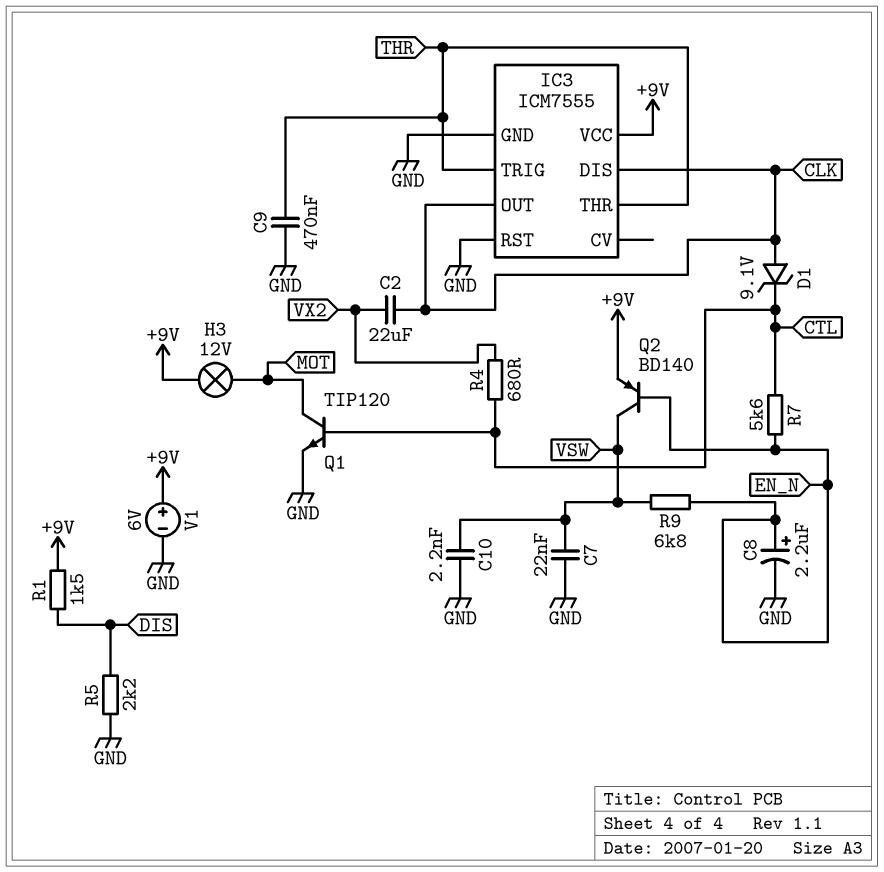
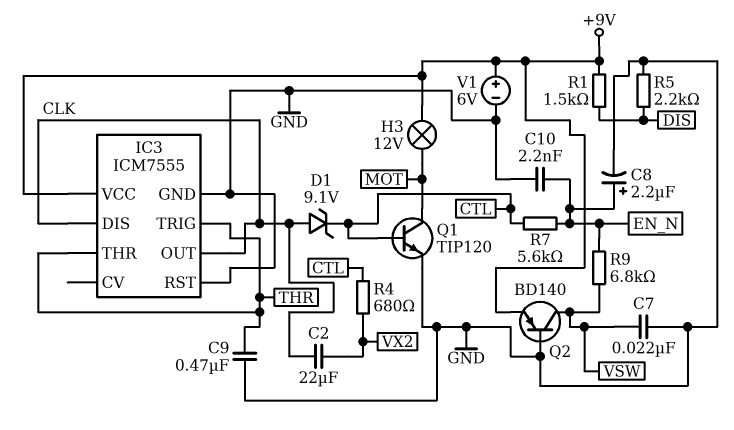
C10: 2.2nF (GND, VSW) -> 2.2nF (EN_N, GND)
Q2: PNP BD140 (B EN_N, C VSW, E +9V) -> PNP BD140 (B GND, C VSW, E +9V)

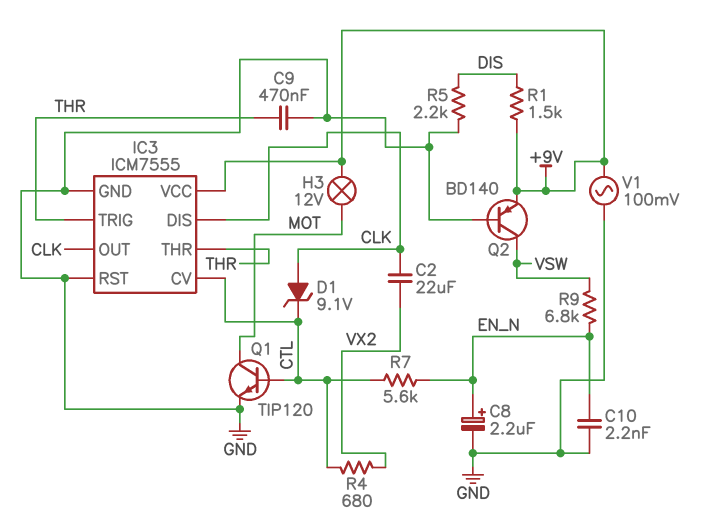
C7: 22nF (GND, VSW) -> none
IC3 pin CV: none -> CTL
V1: 6V (plus +9V, minus GND) -> AC 100mV (+9V, GND)

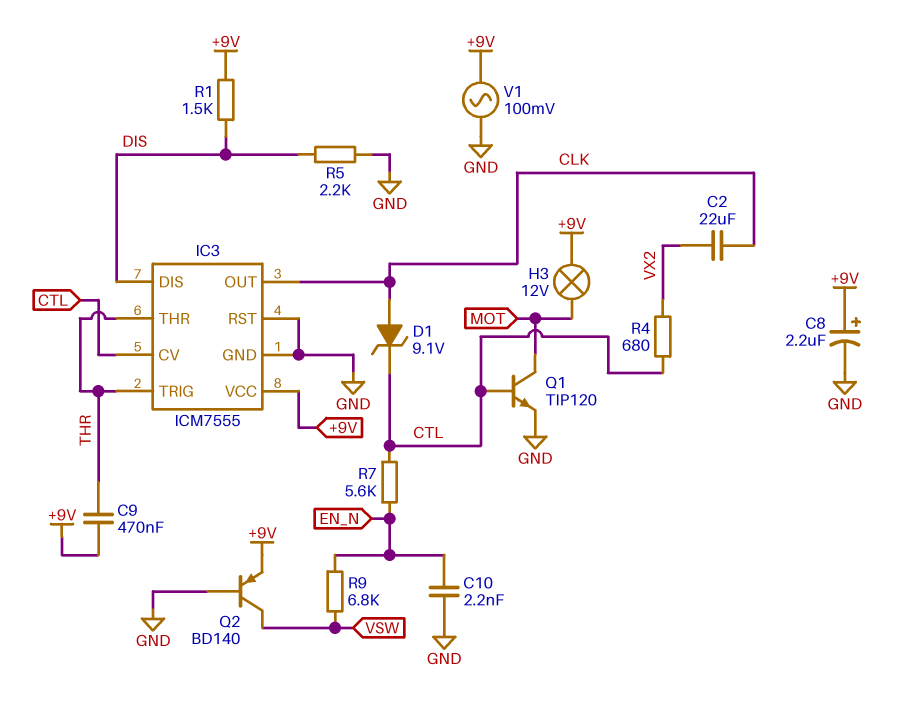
C8: 2.2uF (plus EN_N, minus GND) -> 2.2uF (plus +9V, minus GND)
C9: 470nF (GND, THR) -> 470nF (+9V, THR)
IC3 pin DIS: CLK -> DIS

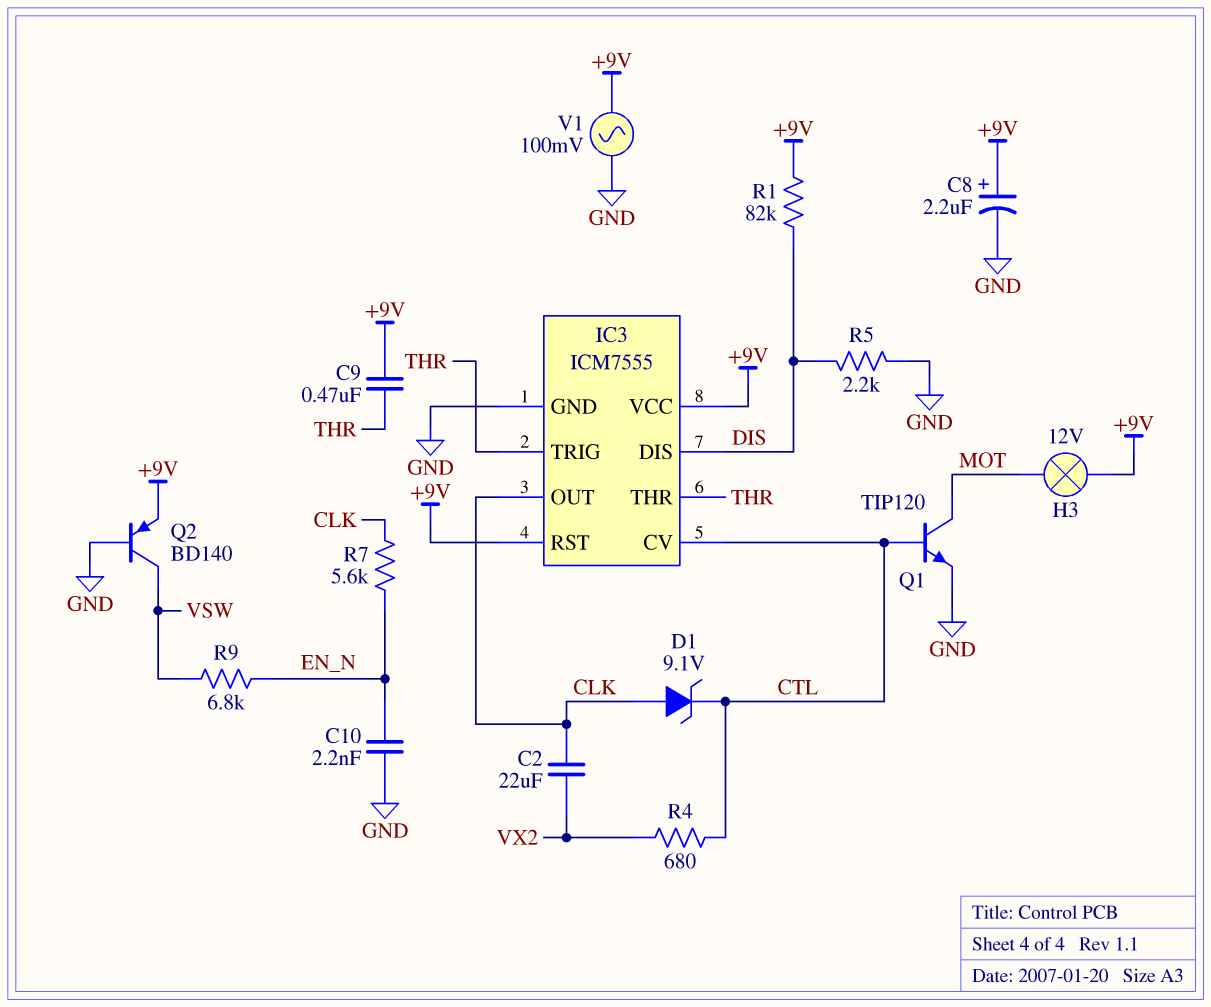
IC3 pin RST: GND -> +9V
R1: 1.5k (+9V, DIS) -> 82k (+9V, DIS)
R7: 5.6k (CTL, EN_N) -> 5.6k (CLK, EN_N)

